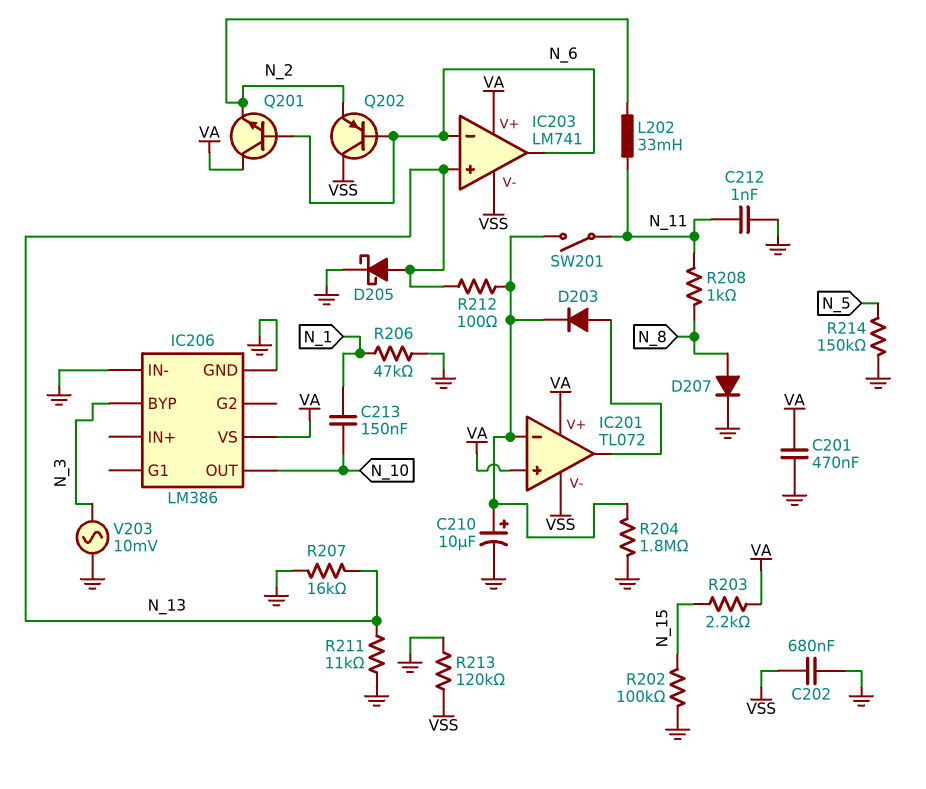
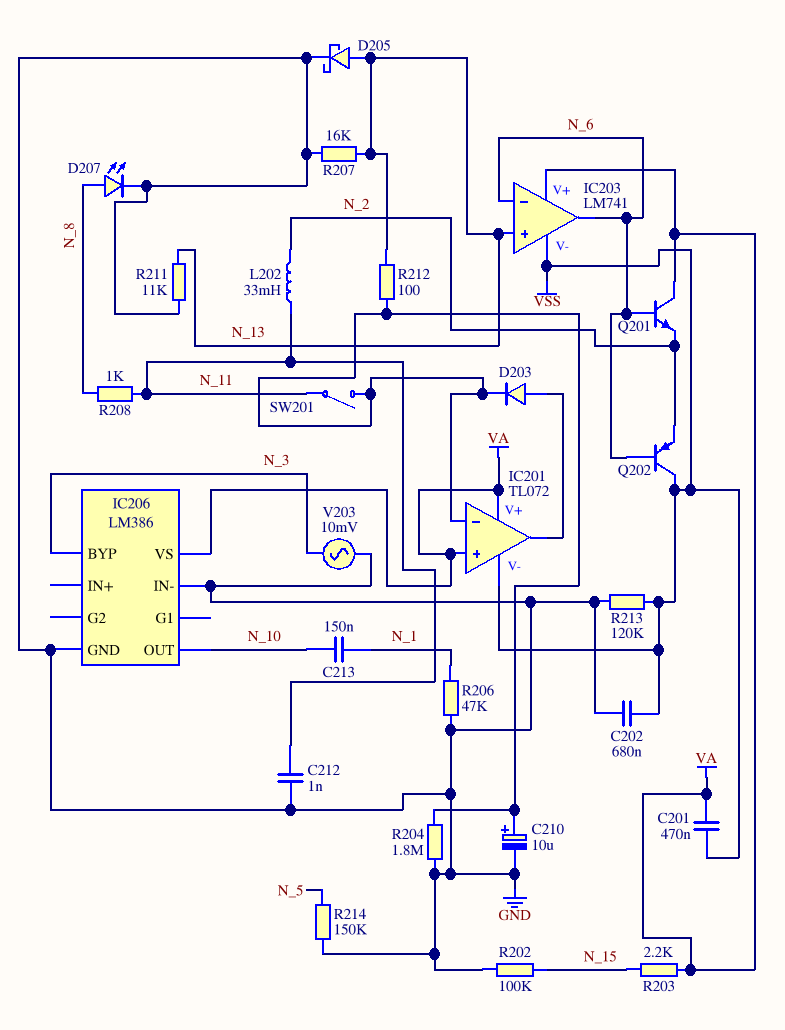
C201: 470nF (GND, VA) -> 470nF (VA, VSS)
D207: diode (A N_8, K GND) -> LED (A N_8, K GND)

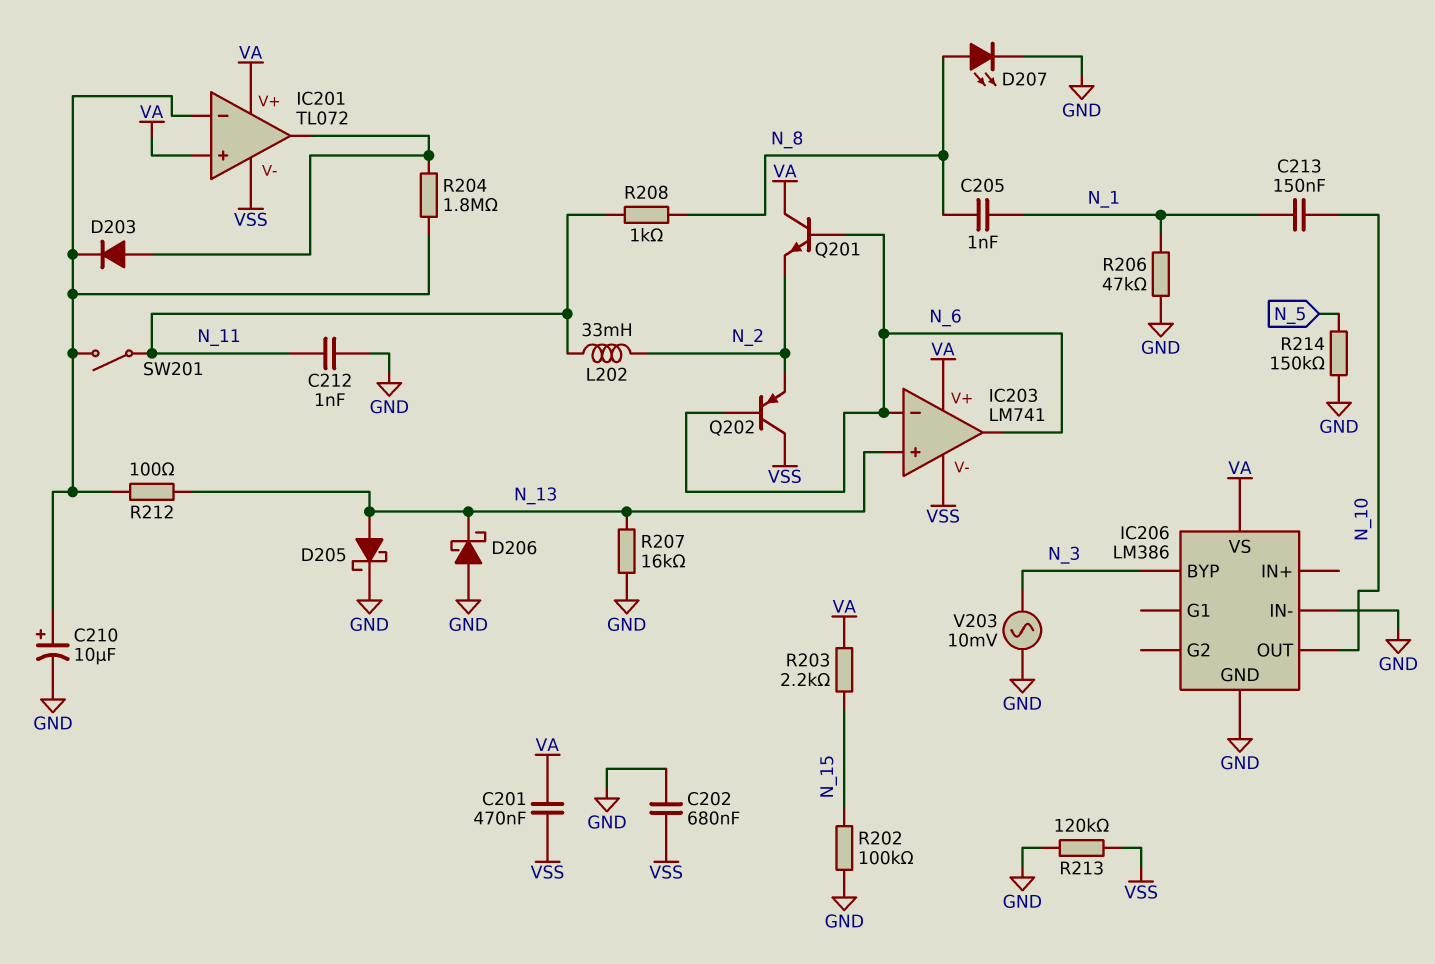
C205: none -> 1nF (N_1, N_8)
D206: none -> schottky (A GND, K N_13)
R204: 1.8M (GND, IC201/in-) -> 1.8M (IC201/in-, IC201/out)
R211: 11k (GND, N_13) -> none

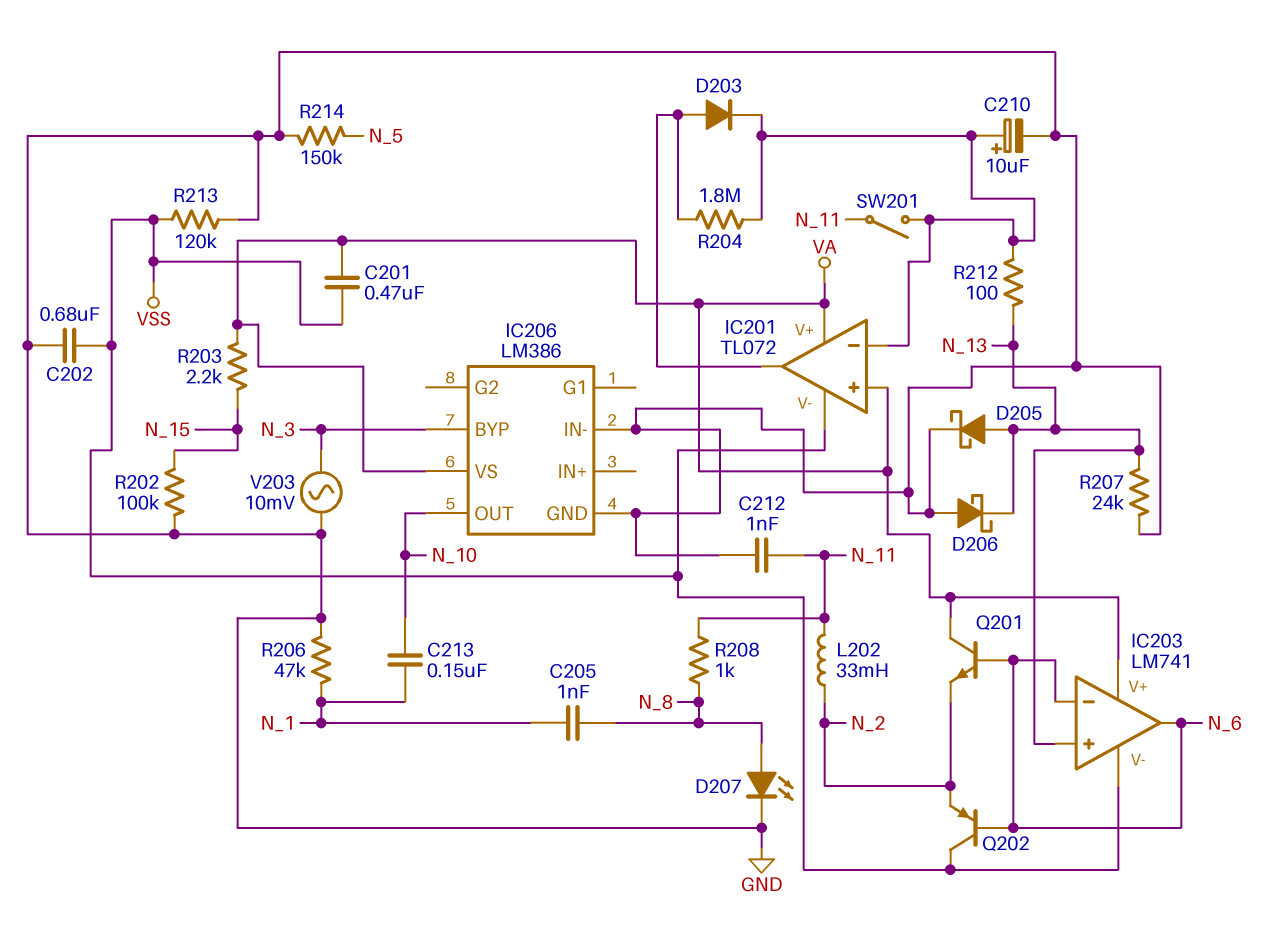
R207: 16k (GND, N_13) -> 24k (GND, N_13)

